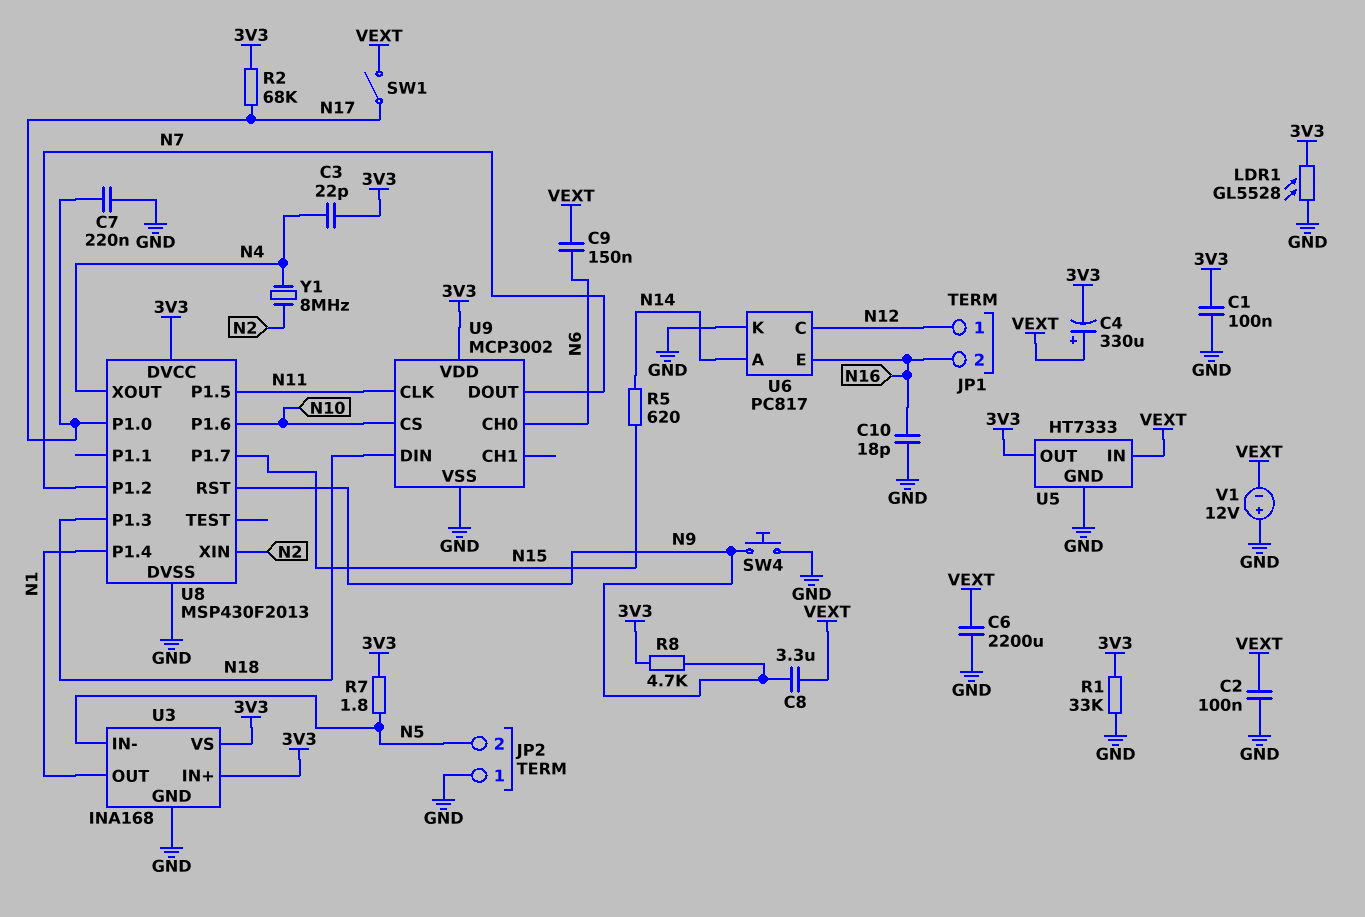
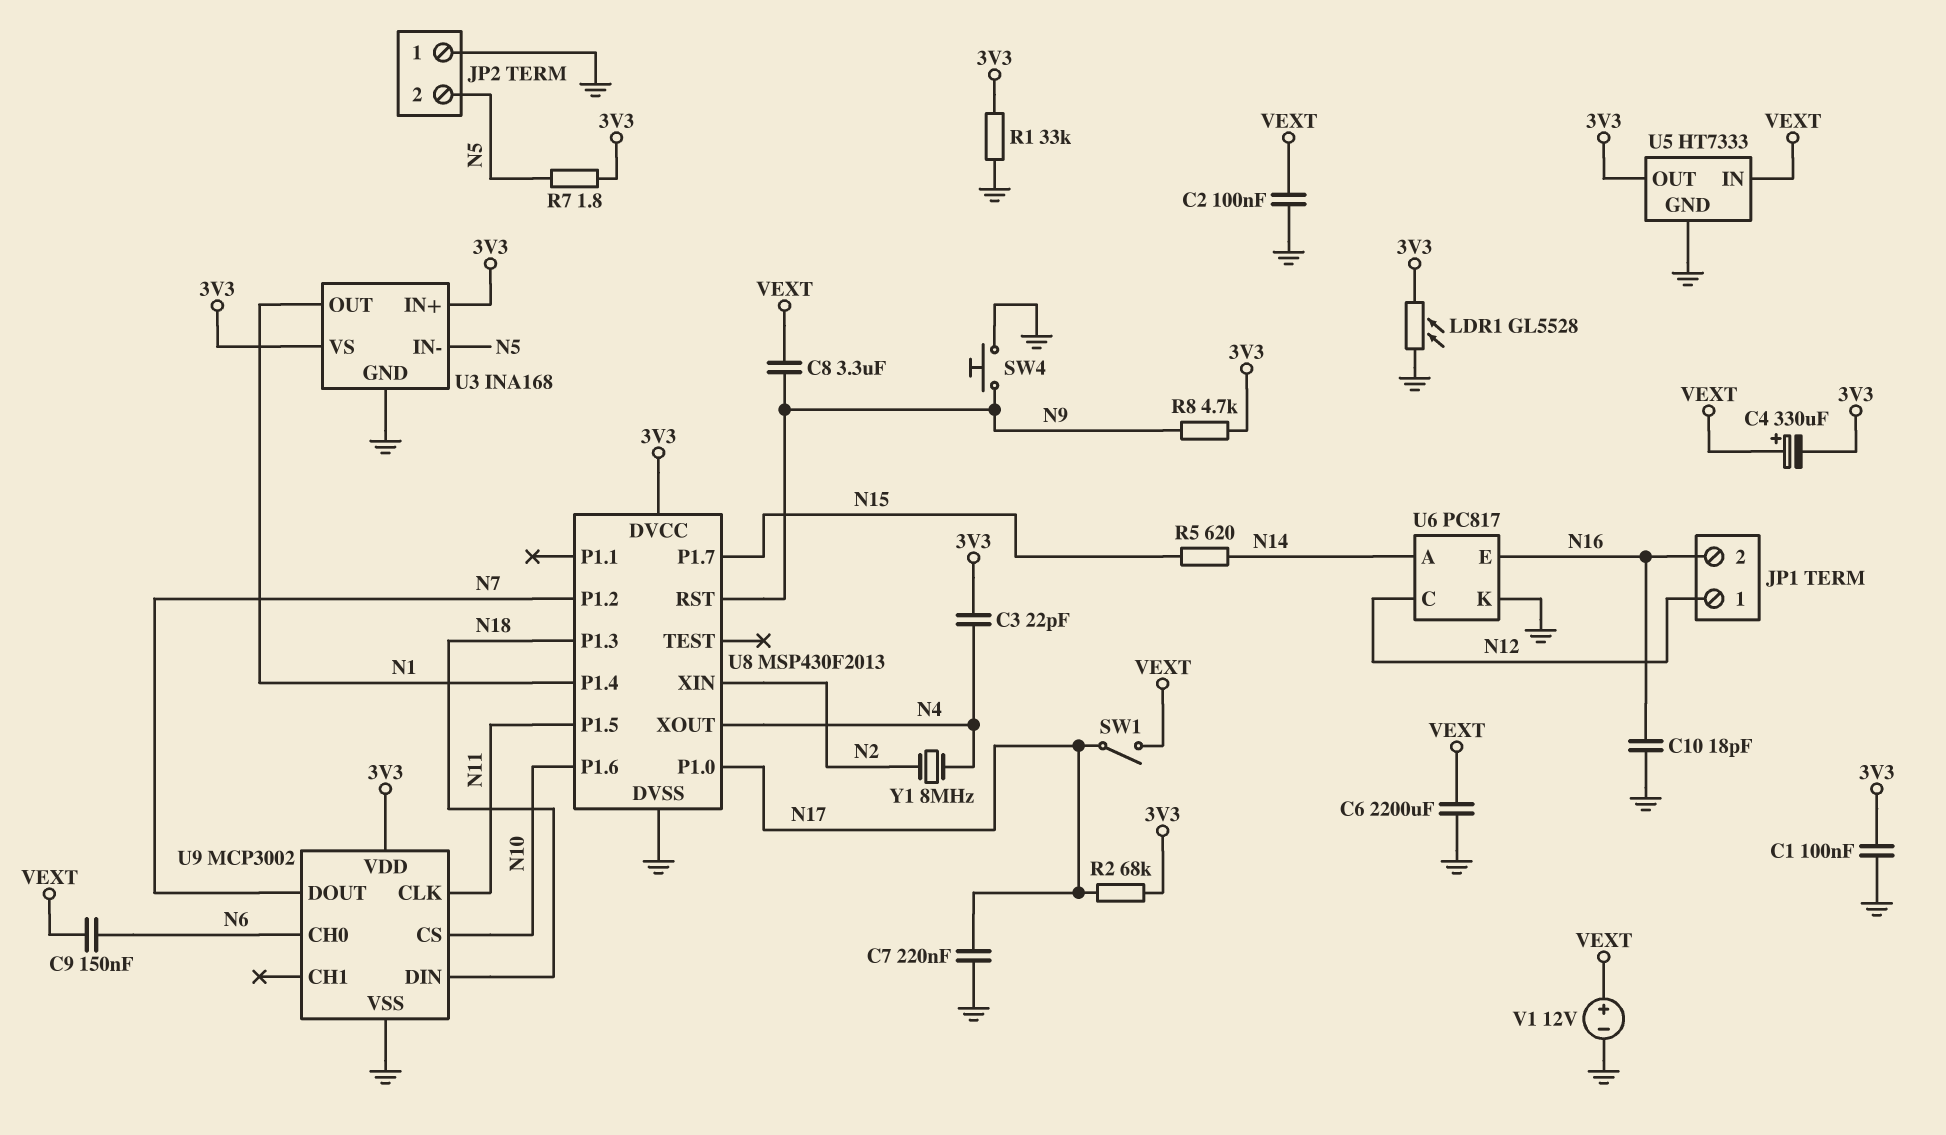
V1: 12V (plus GND, minus VEXT) -> 12V (plus VEXT, minus GND)

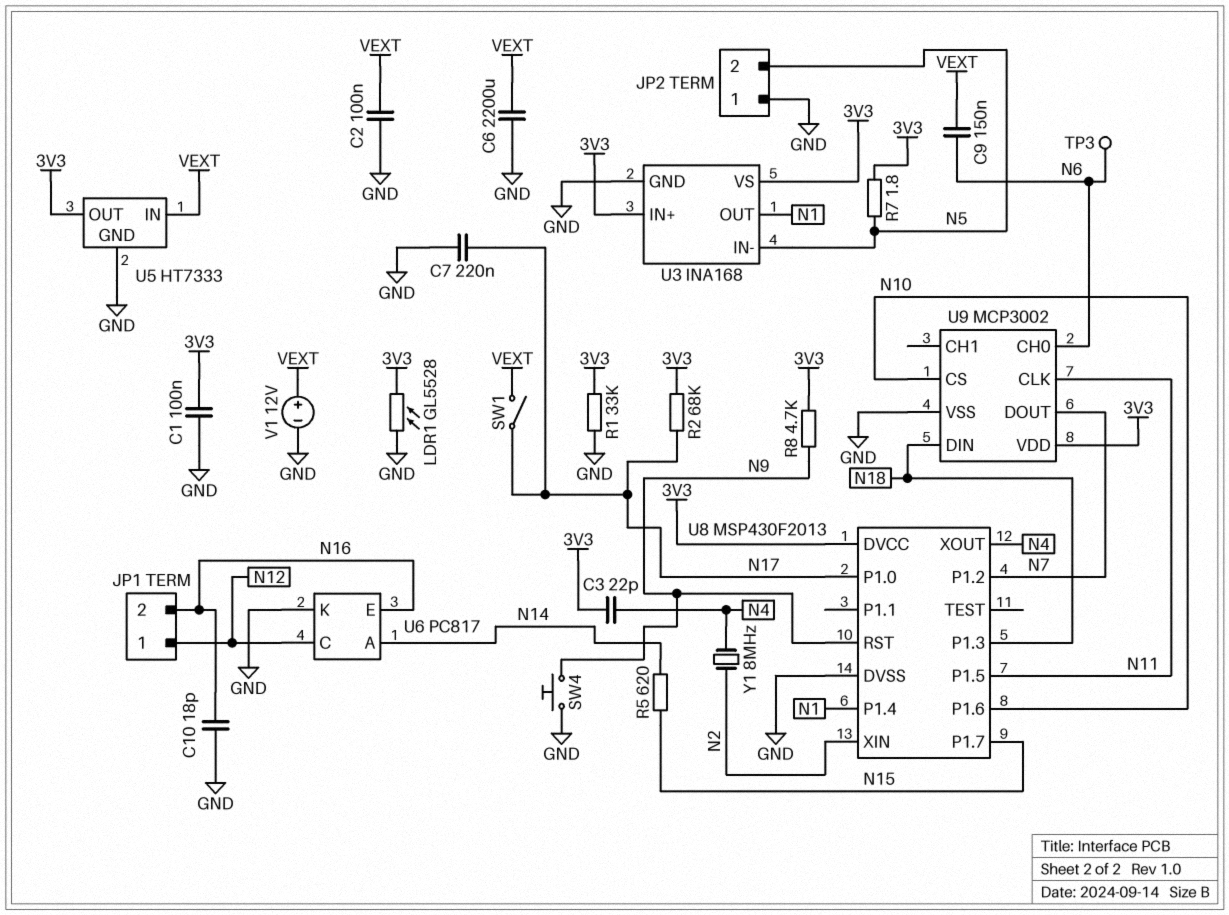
C4: 330uF (plus VEXT, minus 3V3) -> none
C8: 3.3uF (N9, VEXT) -> none
TP3: none -> test point (N6)

